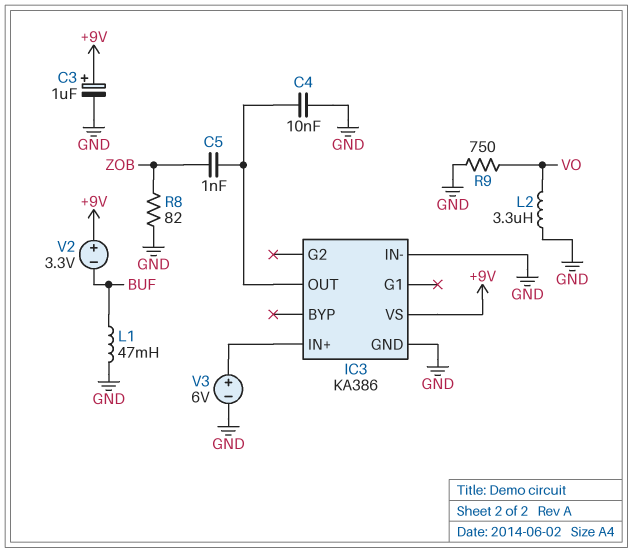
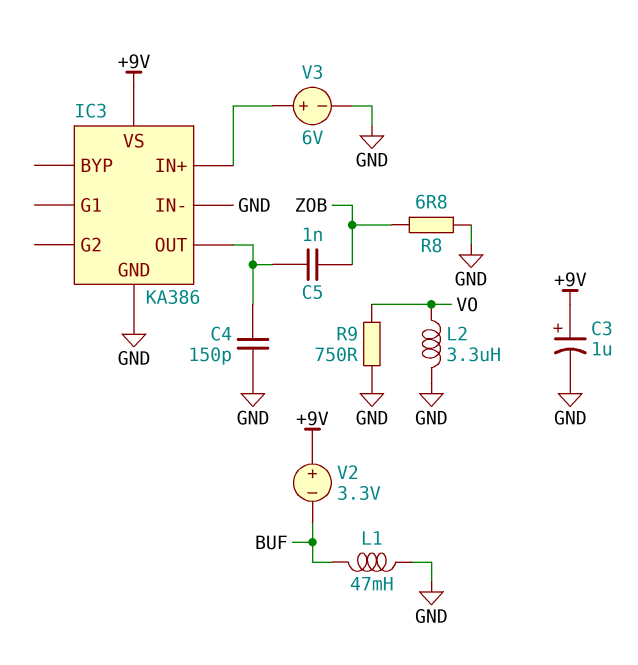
C4: 10nF (GND, IC3/OUT) -> 150pF (GND, IC3/OUT)
R8: 82 (GND, ZOB) -> 6.8 (GND, ZOB)

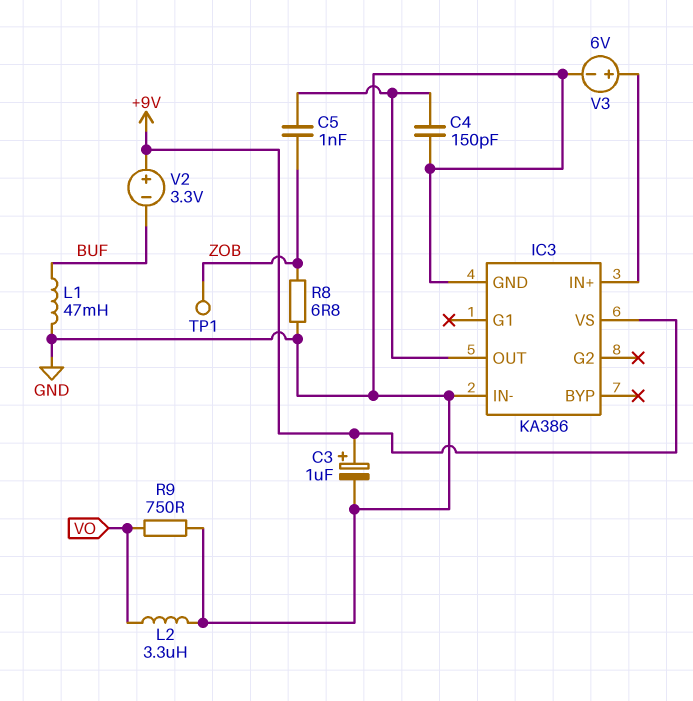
TP1: none -> test point (ZOB)

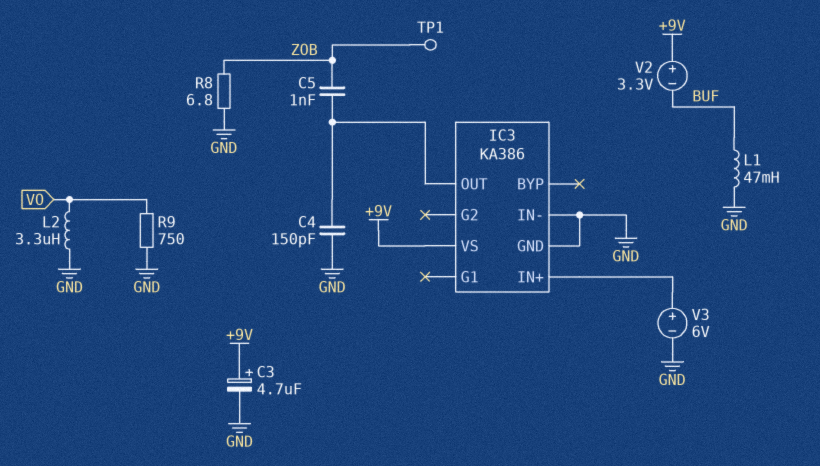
C3: 1uF (plus +9V, minus GND) -> 4.7uF (plus +9V, minus GND)

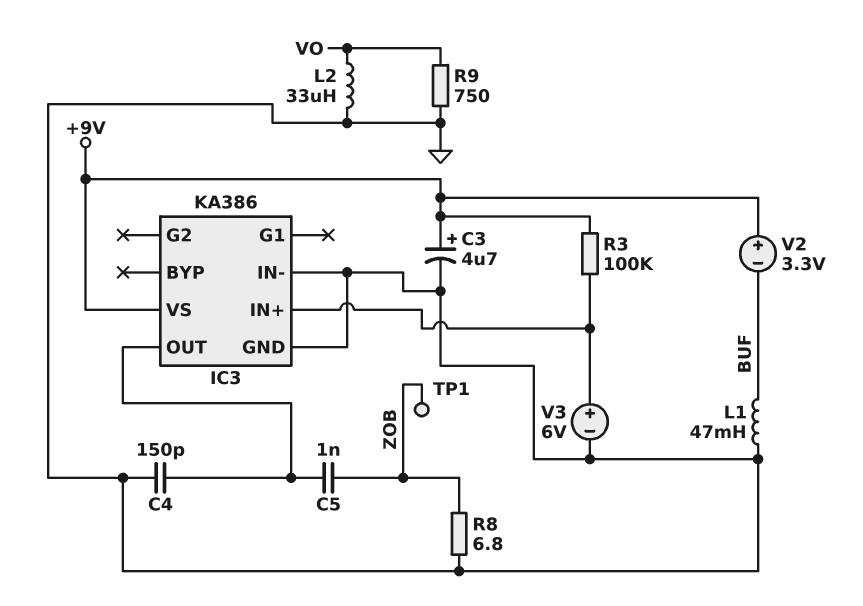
L2: 3.3uH (GND, VO) -> 33uH (GND, VO)
R3: none -> 100k (+9V, IC3/IN+)

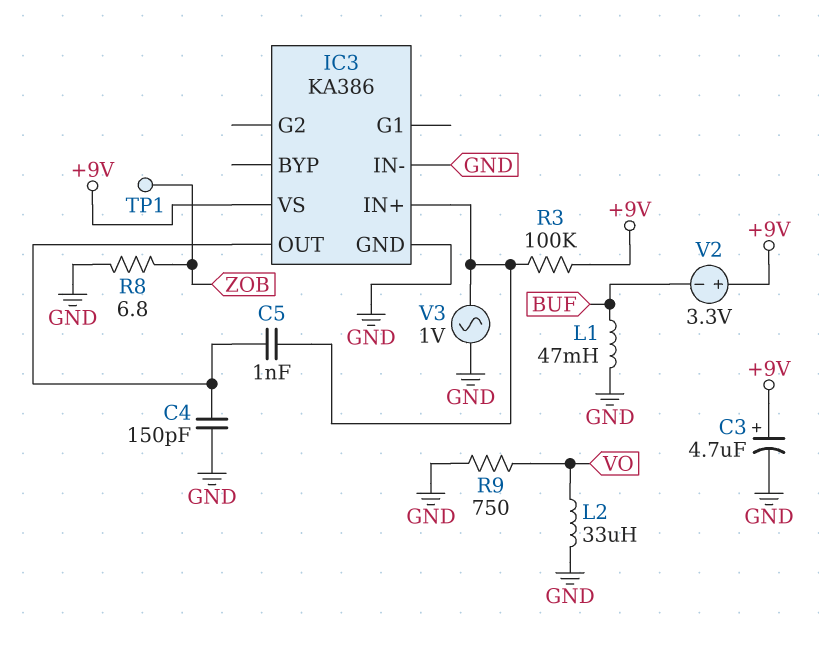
C5: 1nF (IC3/OUT, ZOB) -> 1nF (IC3/IN+, IC3/OUT)
V3: 6V (plus IC3/IN+, minus GND) -> AC 1V (GND, IC3/IN+)

